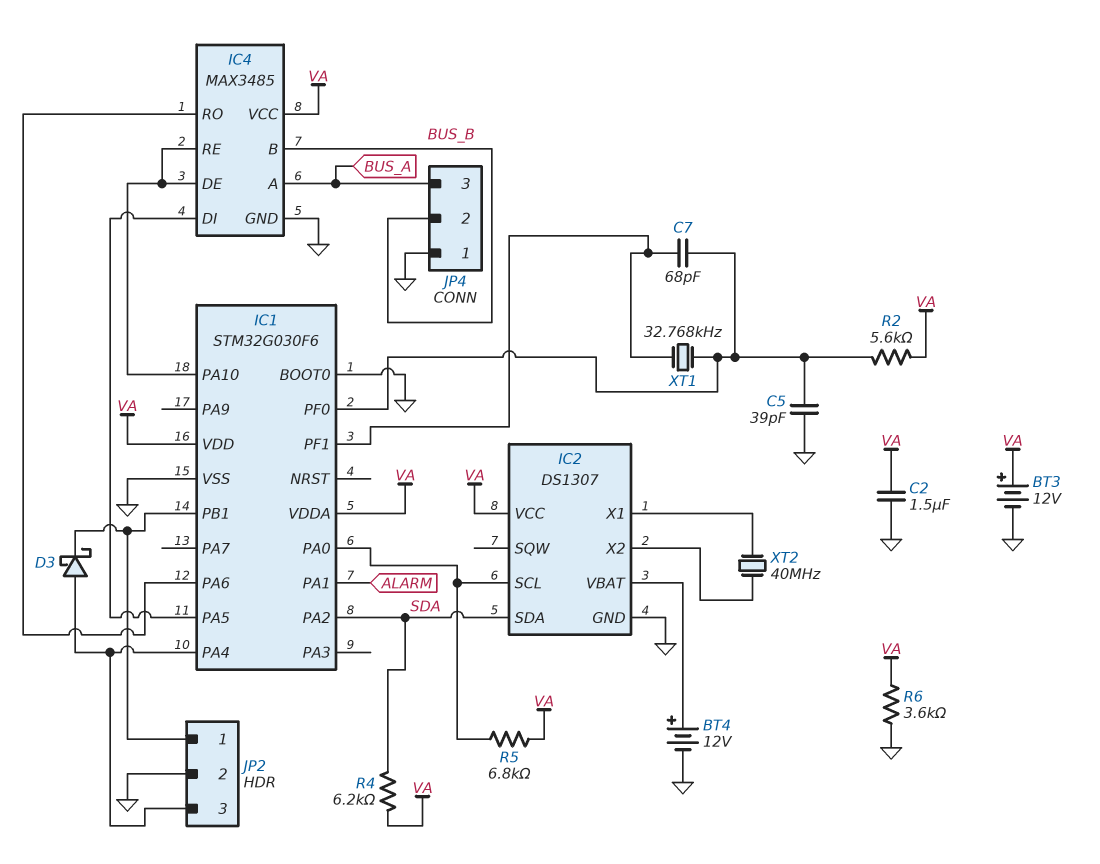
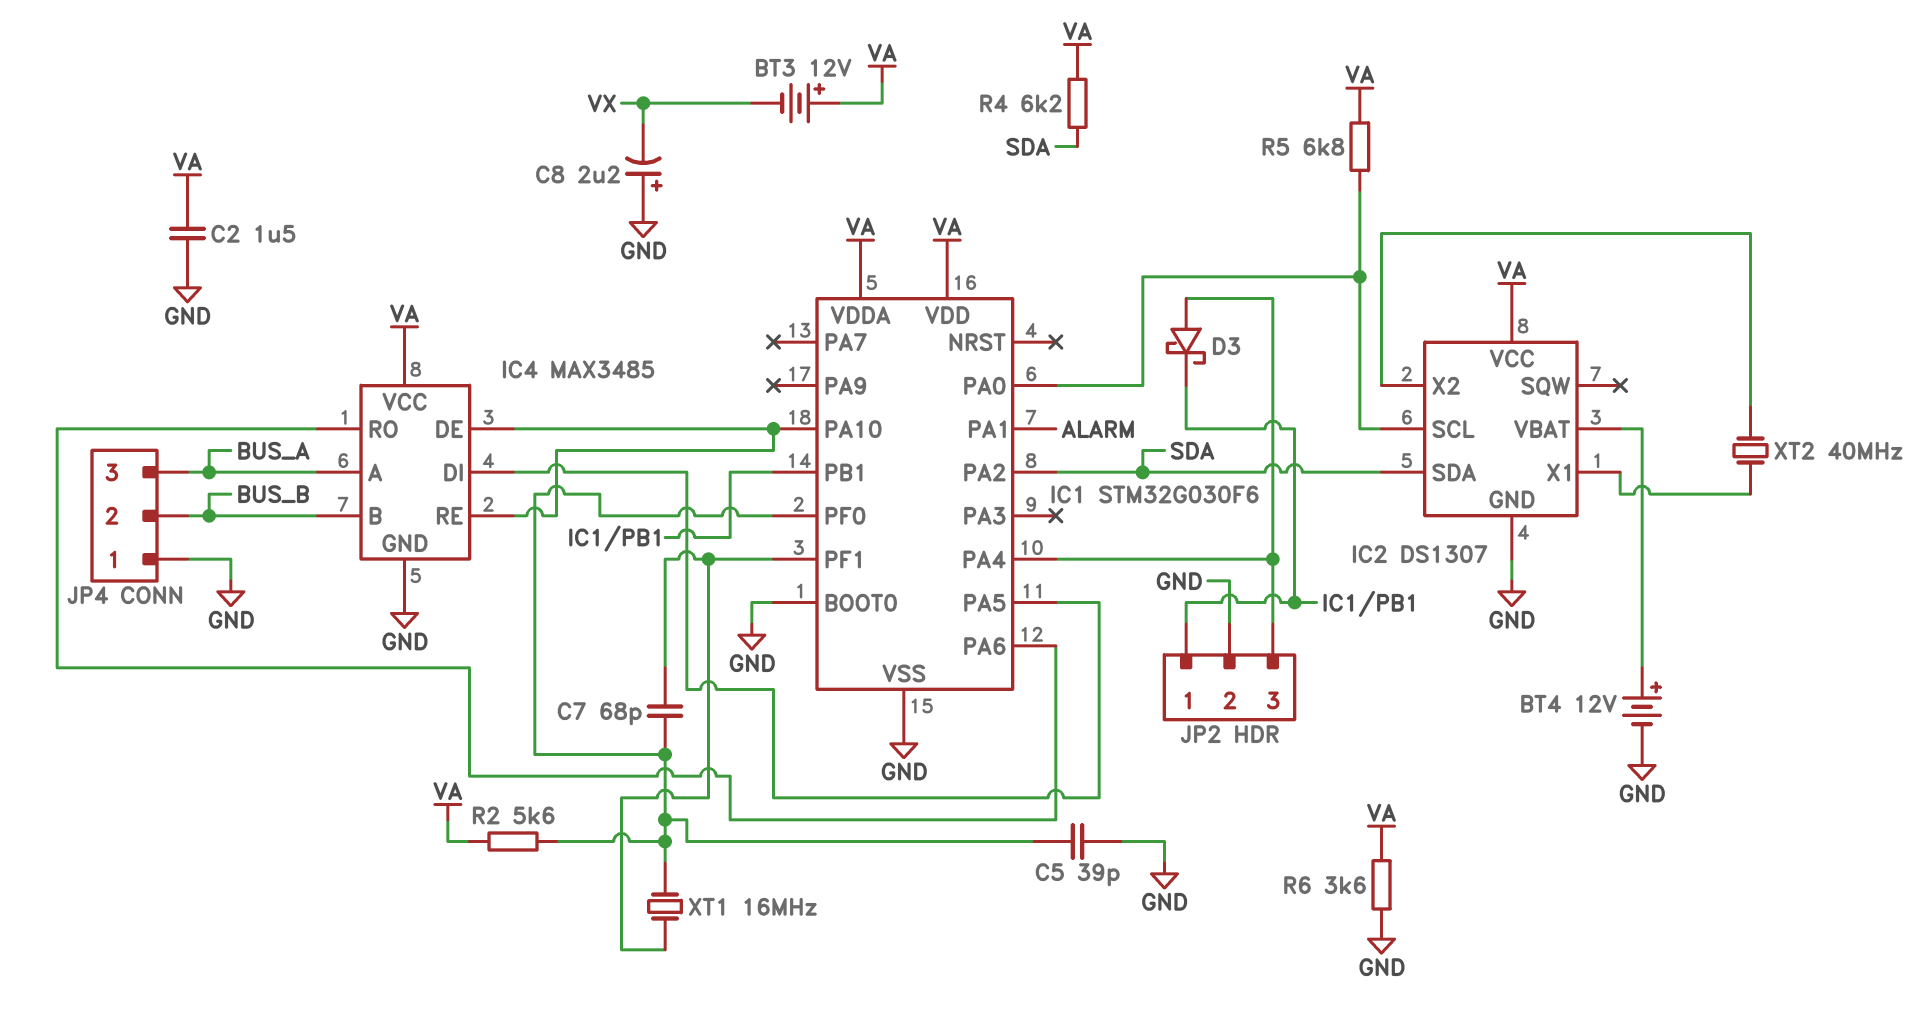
BT3: 12V (plus VA, minus GND) -> 12V (plus VA, minus VX)
C8: none -> 2.2uF (plus GND, minus VX)
XT1: 32.768kHz (IC1/PF0, IC1/PF1) -> 16MHz (IC1/PF0, IC1/PF1)

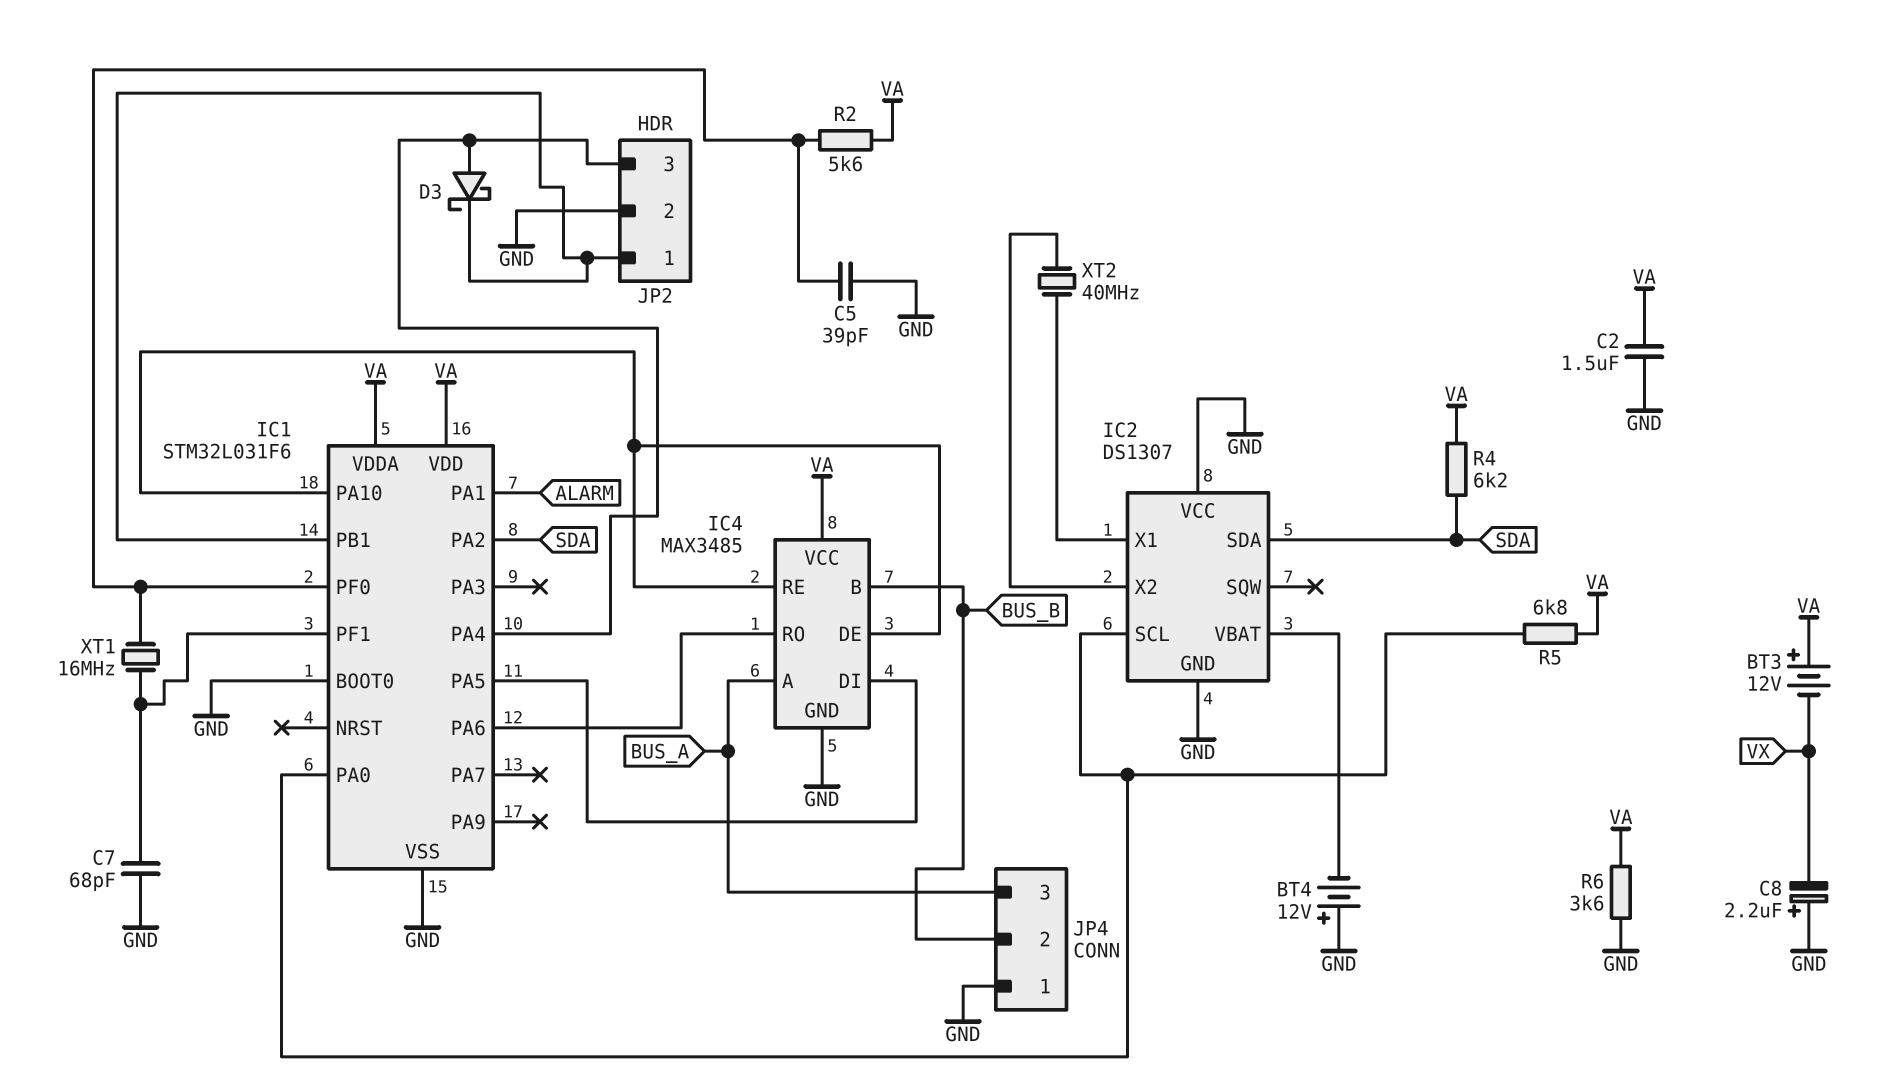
BT4: 12V (plus IC2/VBAT, minus GND) -> 12V (plus GND, minus IC2/VBAT)
C7: 68pF (IC1/PF0, IC1/PF1) -> 68pF (GND, IC1/PF1)
IC1: STM32G030F6 -> STM32L031F6
IC2 pin VCC: VA -> GND

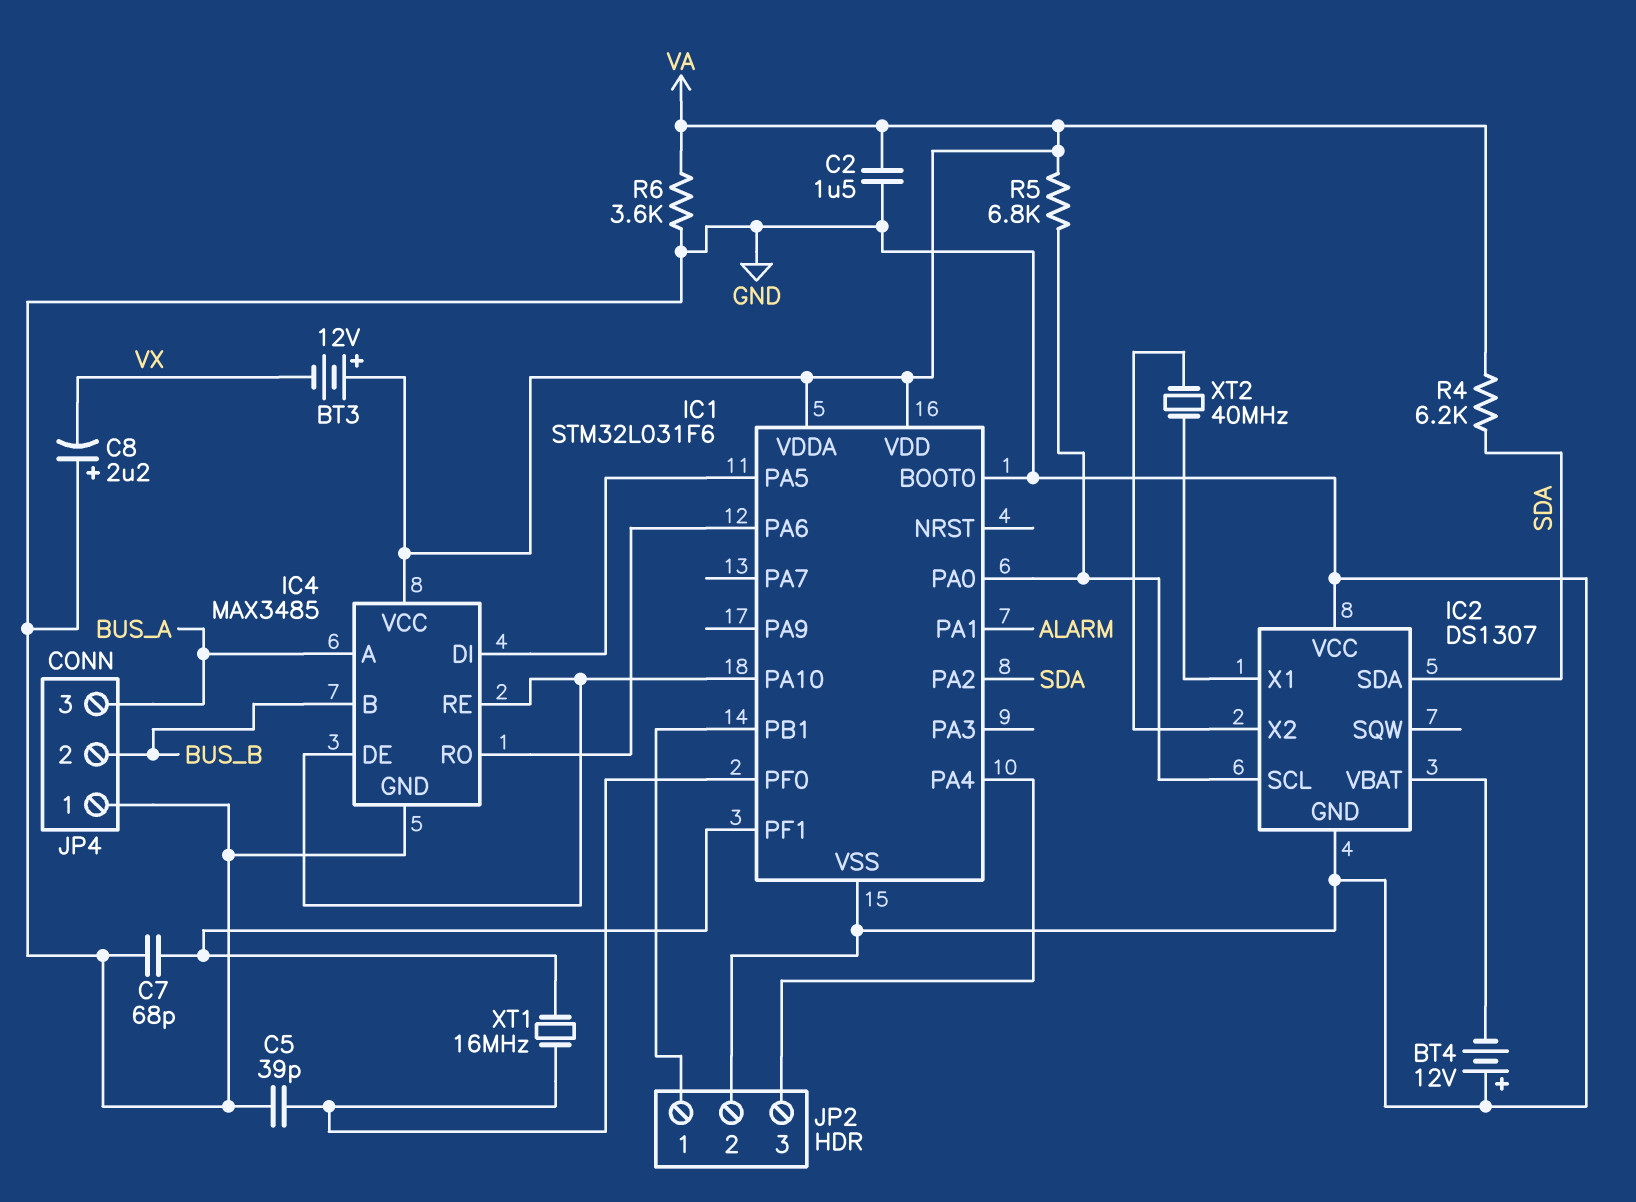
D3: schottky (A IC1/PA4, K IC1/PB1) -> none
R2: 5.6k (IC1/PF0, VA) -> none

